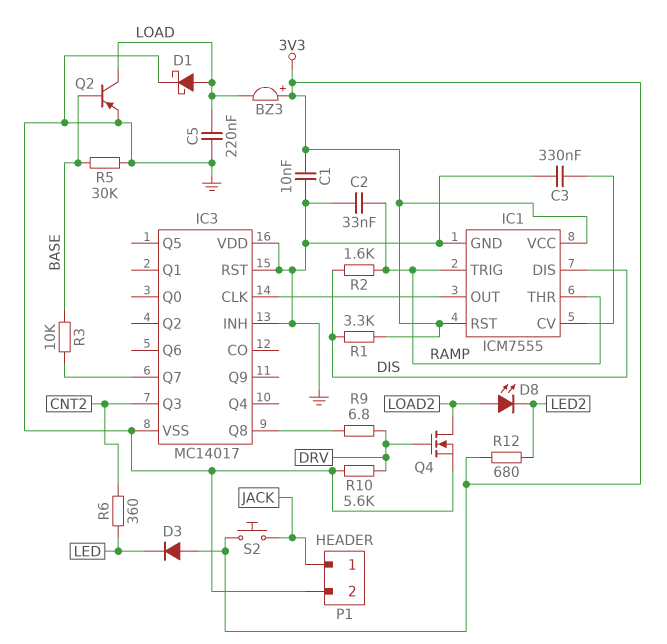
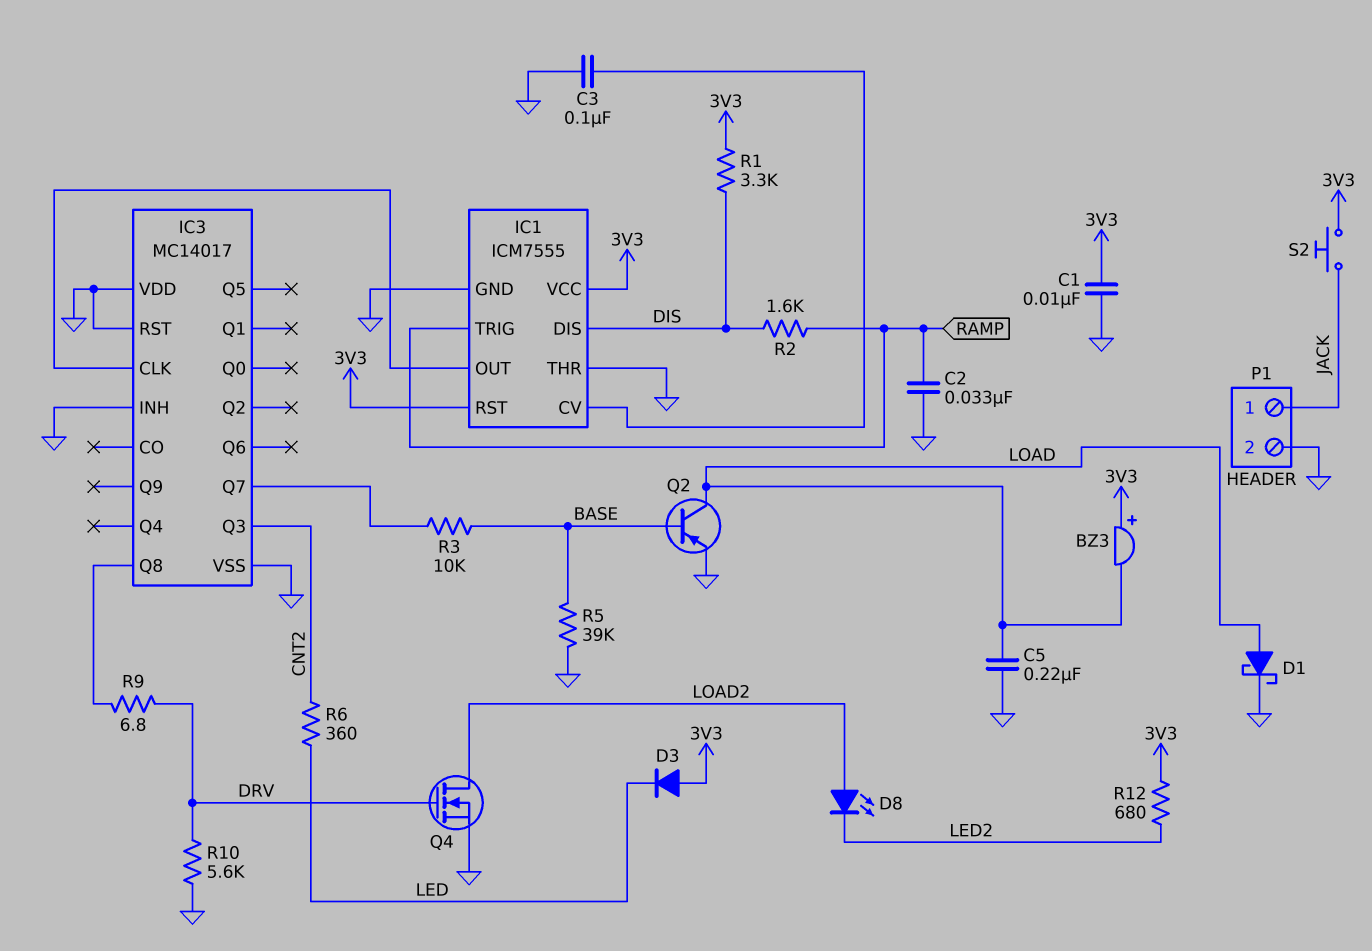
C3: 330nF (GND, IC1/CV) -> 100nF (GND, IC1/CV)
IC1 pin THR: RAMP -> GND
R5: 30k (BASE, GND) -> 39k (BASE, GND)

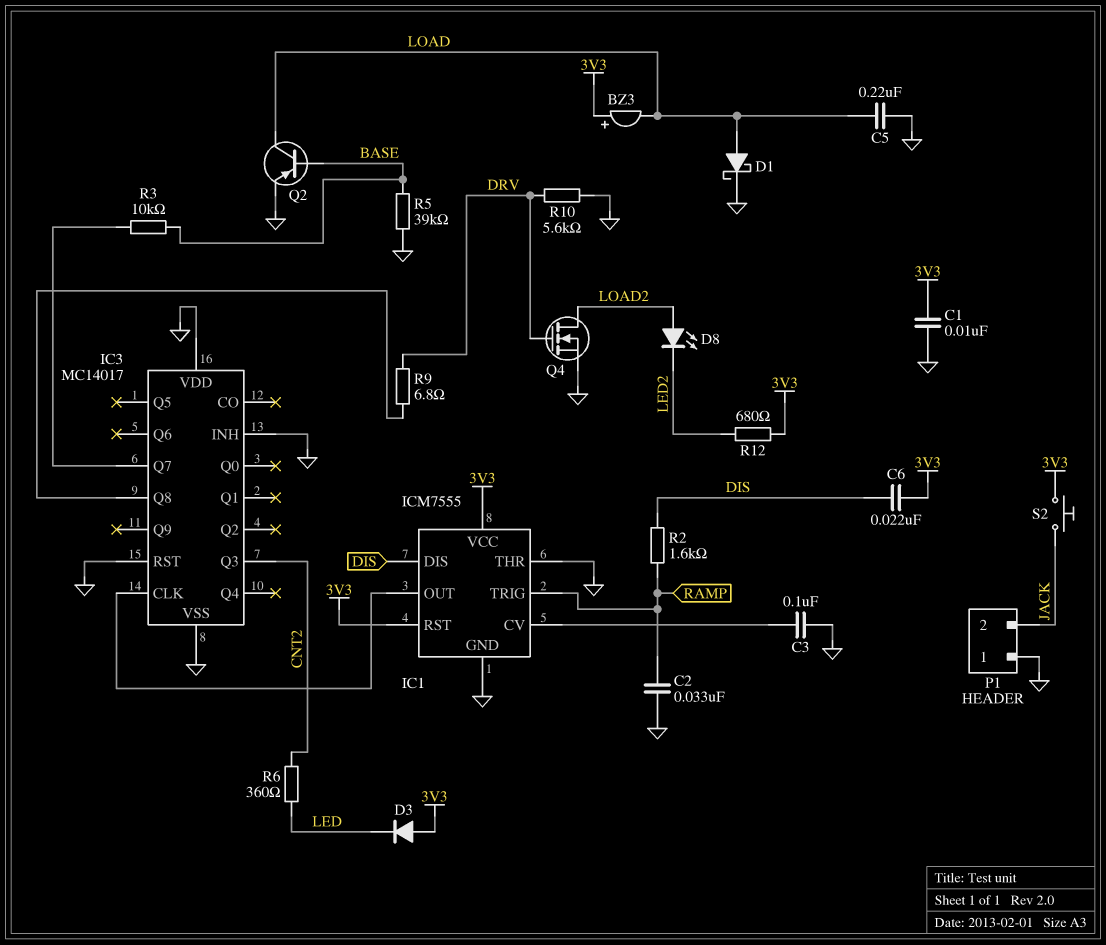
C6: none -> 22nF (3V3, DIS)
P1 pin 1: JACK -> GND
P1 pin 2: GND -> JACK
R1: 3.3k (3V3, DIS) -> none

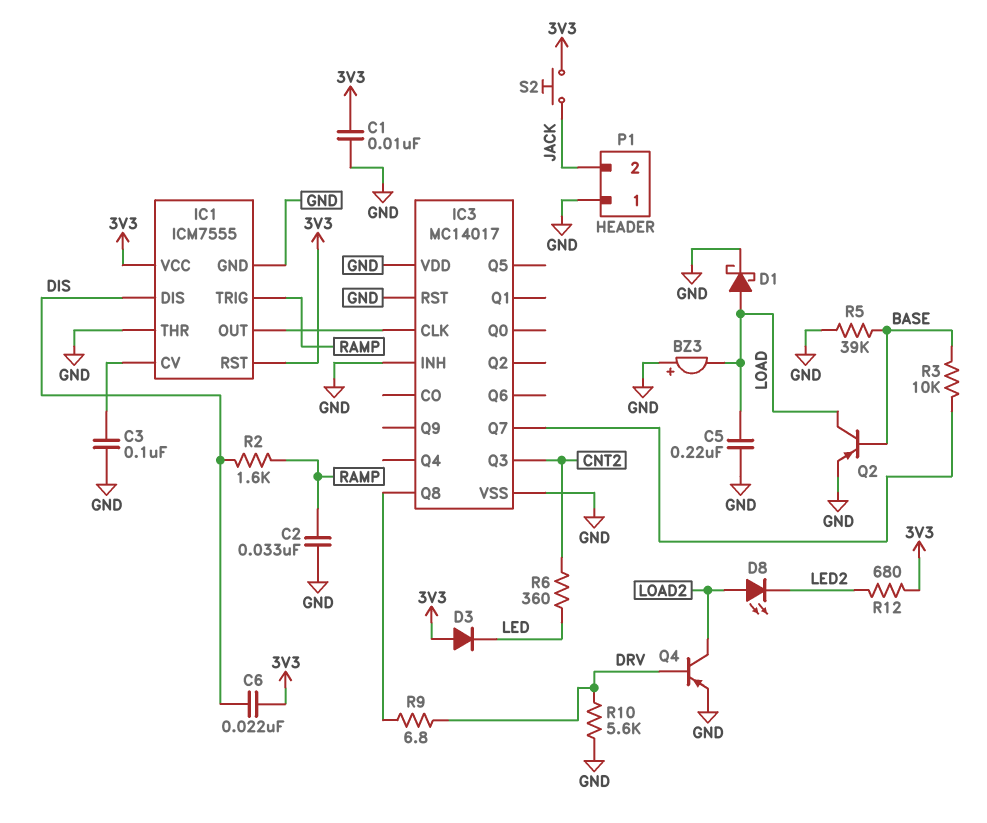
BZ3: buzzer (plus 3V3, minus LOAD) -> buzzer (plus GND, minus LOAD)
Q4: NMOS (G DRV, D LOAD2, S GND) -> PNP (B DRV, C LOAD2, E GND)

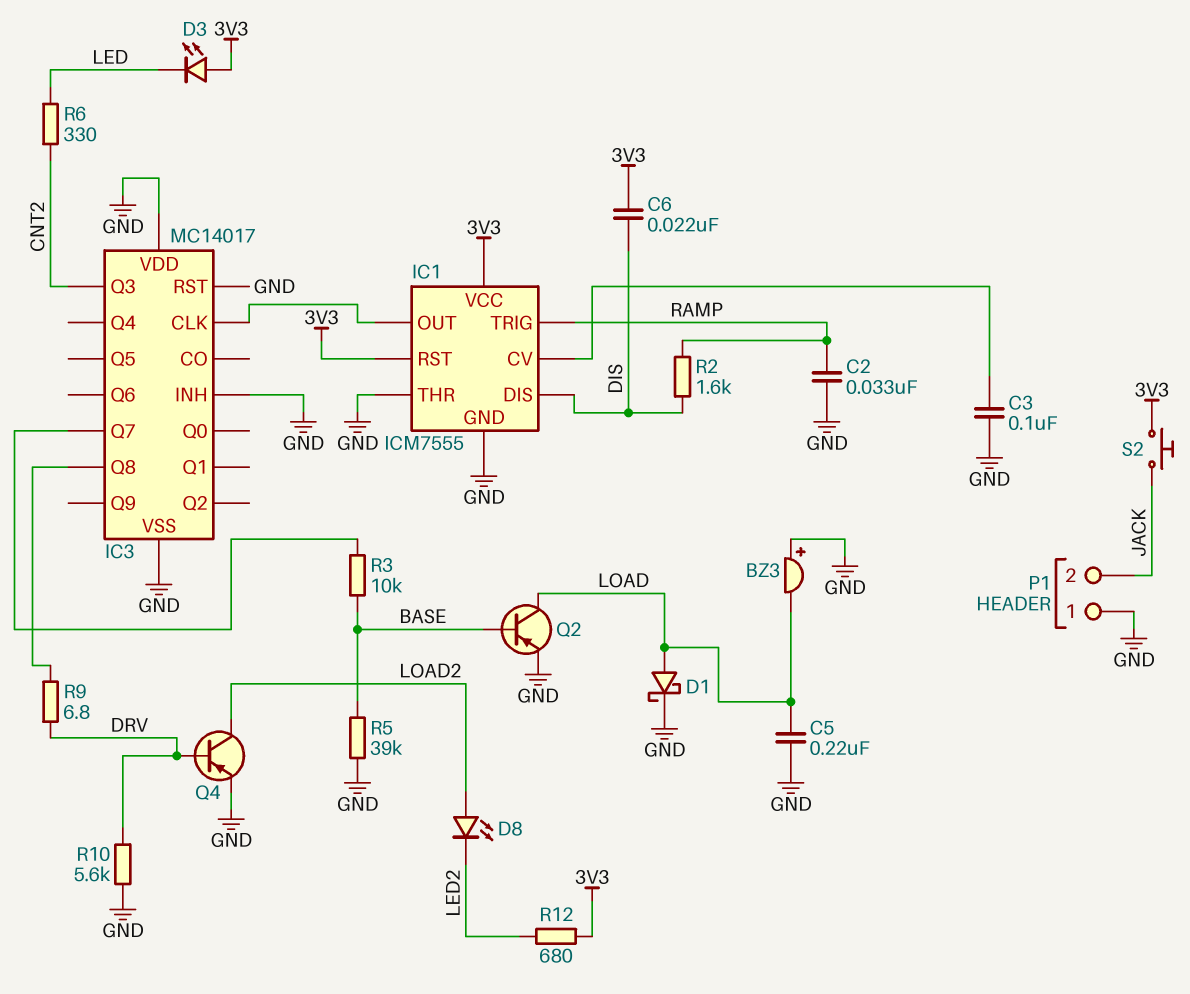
C1: 10nF (3V3, GND) -> none
D3: diode (A 3V3, K LED) -> LED (A 3V3, K LED)
R6: 360 (CNT2, LED) -> 330 (CNT2, LED)

